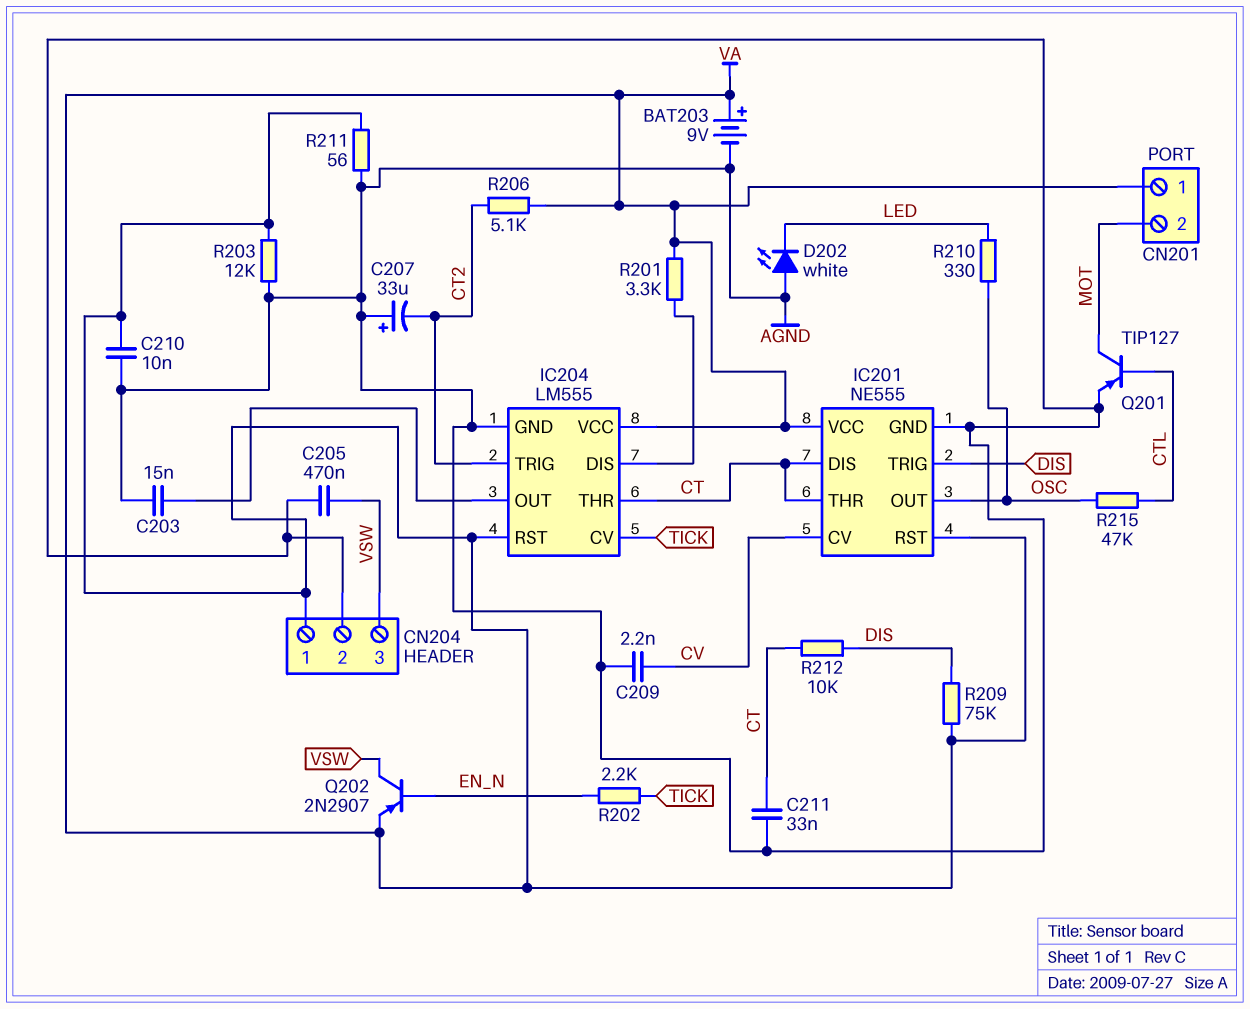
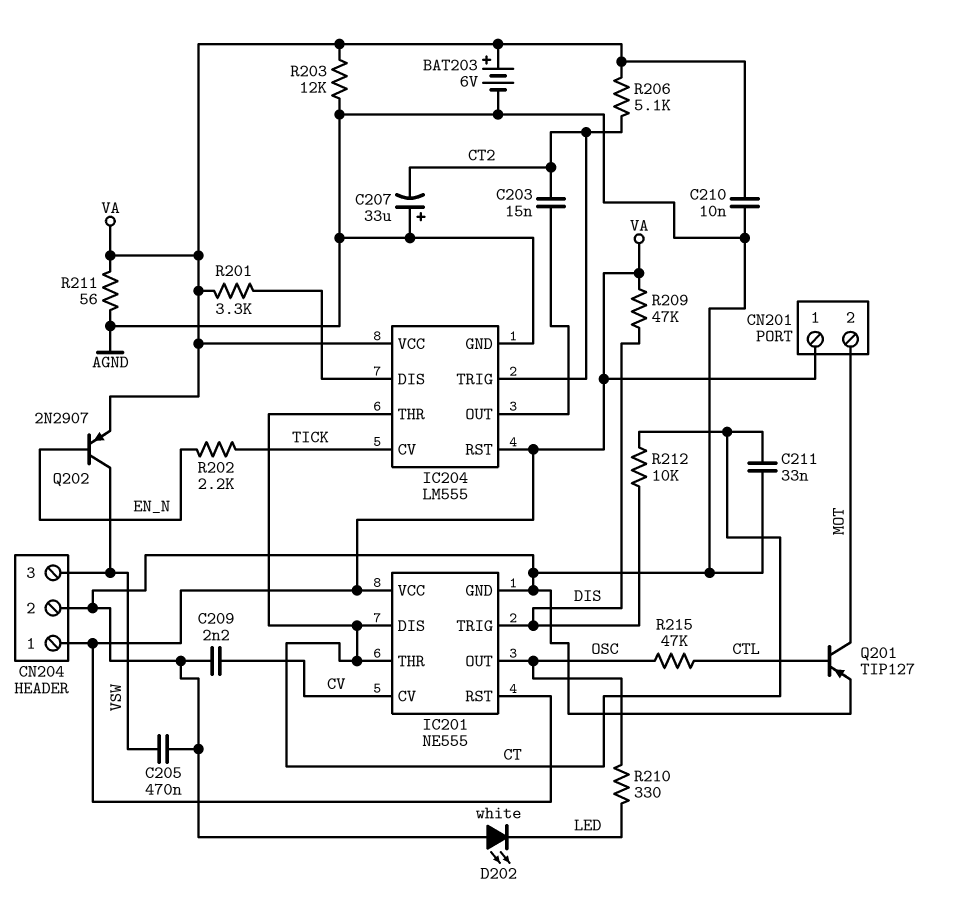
BAT203: 9V (plus VA, minus AGND) -> 6V (plus VA, minus AGND)
C203: 15nF (AGND, IC204/OUT) -> 15nF (CT2, IC204/OUT)
R209: 75k (DIS, VA) -> 47k (DIS, VA)

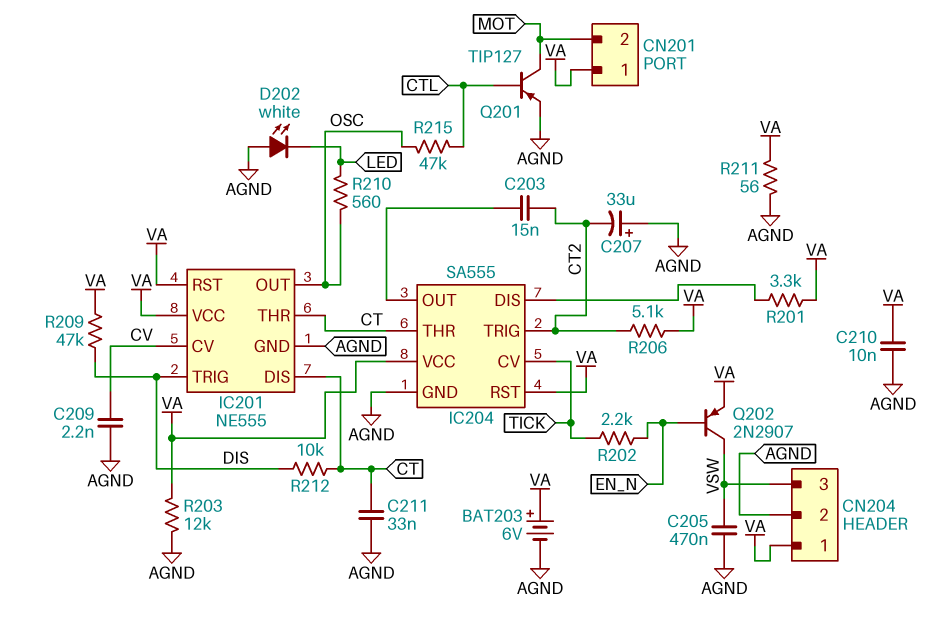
IC204: LM555 -> SA555
R210: 330 (LED, OSC) -> 560 (LED, OSC)

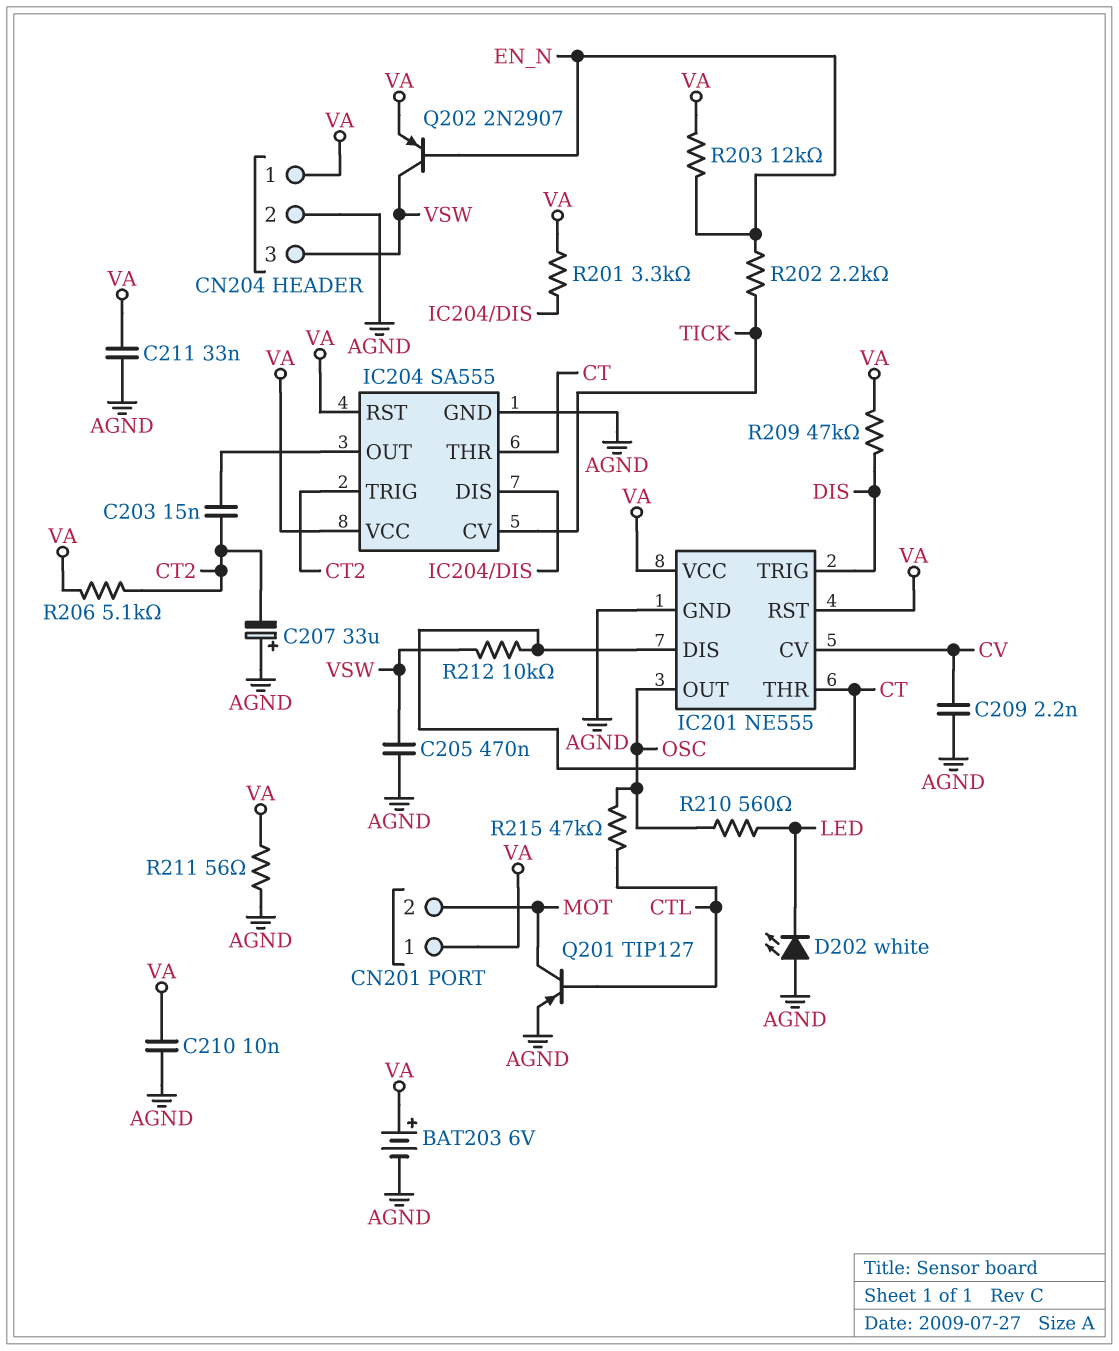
C211: 33nF (AGND, CT) -> 33nF (AGND, VA)
R203: 12k (AGND, VA) -> 12k (EN_N, VA)
R212: 10k (CT, DIS) -> 10k (CT, VSW)

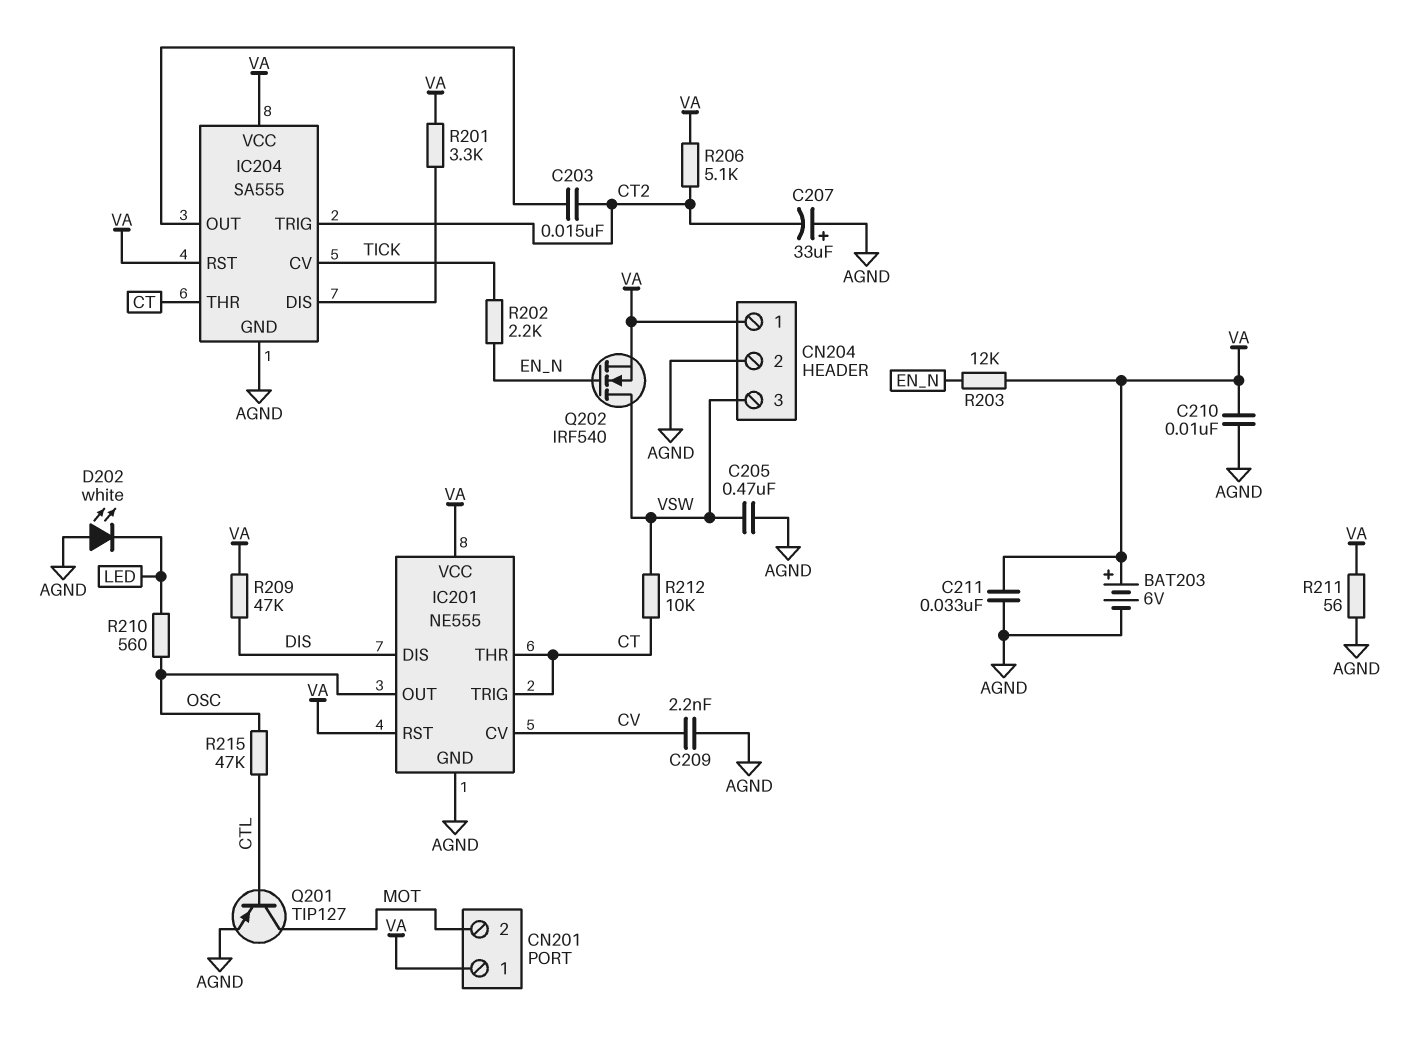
IC201 pin DIS: CT -> DIS
IC201 pin TRIG: DIS -> CT
Q202: PNP 2N2907 (B EN_N, C VSW, E VA) -> NMOS IRF540 (G EN_N, D VSW, S VA)

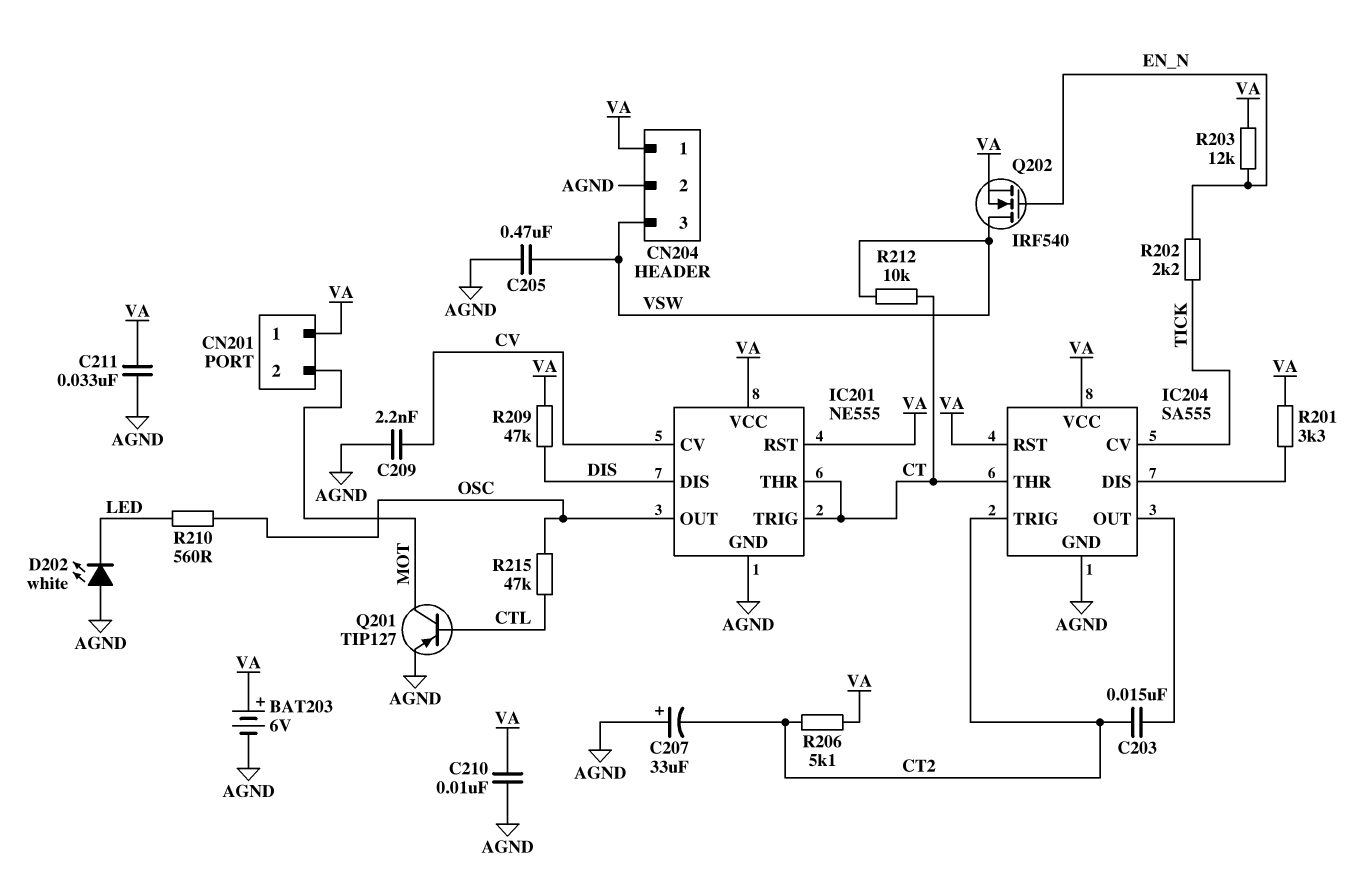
R211: 56 (AGND, VA) -> none

